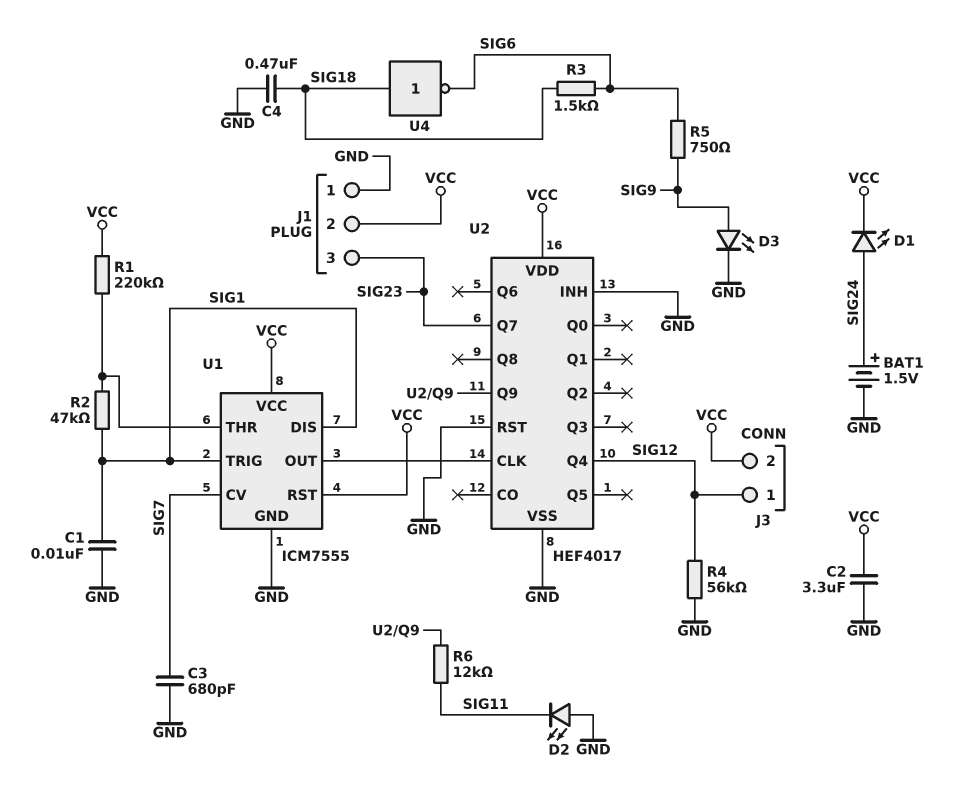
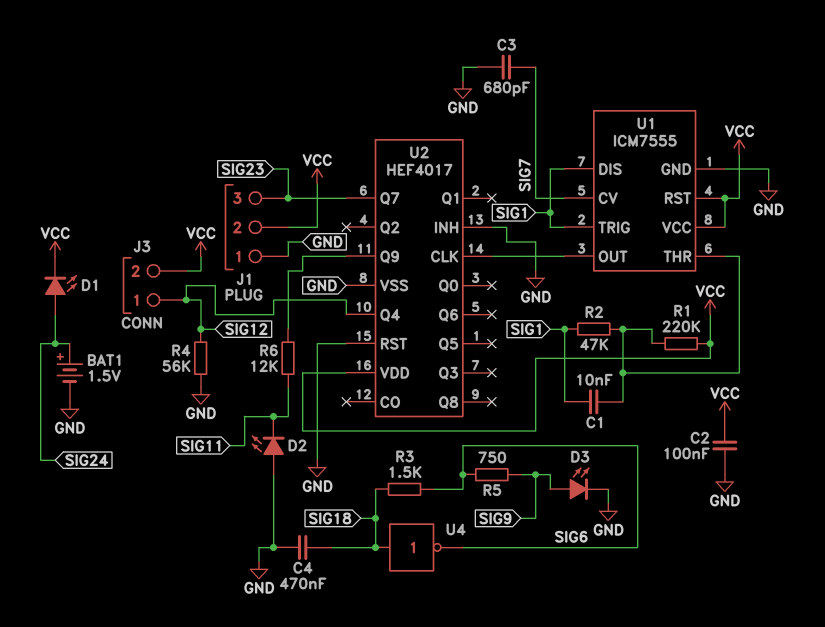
C1: 10nF (GND, SIG1) -> 10nF (SIG1, U1/THR)
C2: 3.3uF (GND, VCC) -> 100nF (GND, VCC)

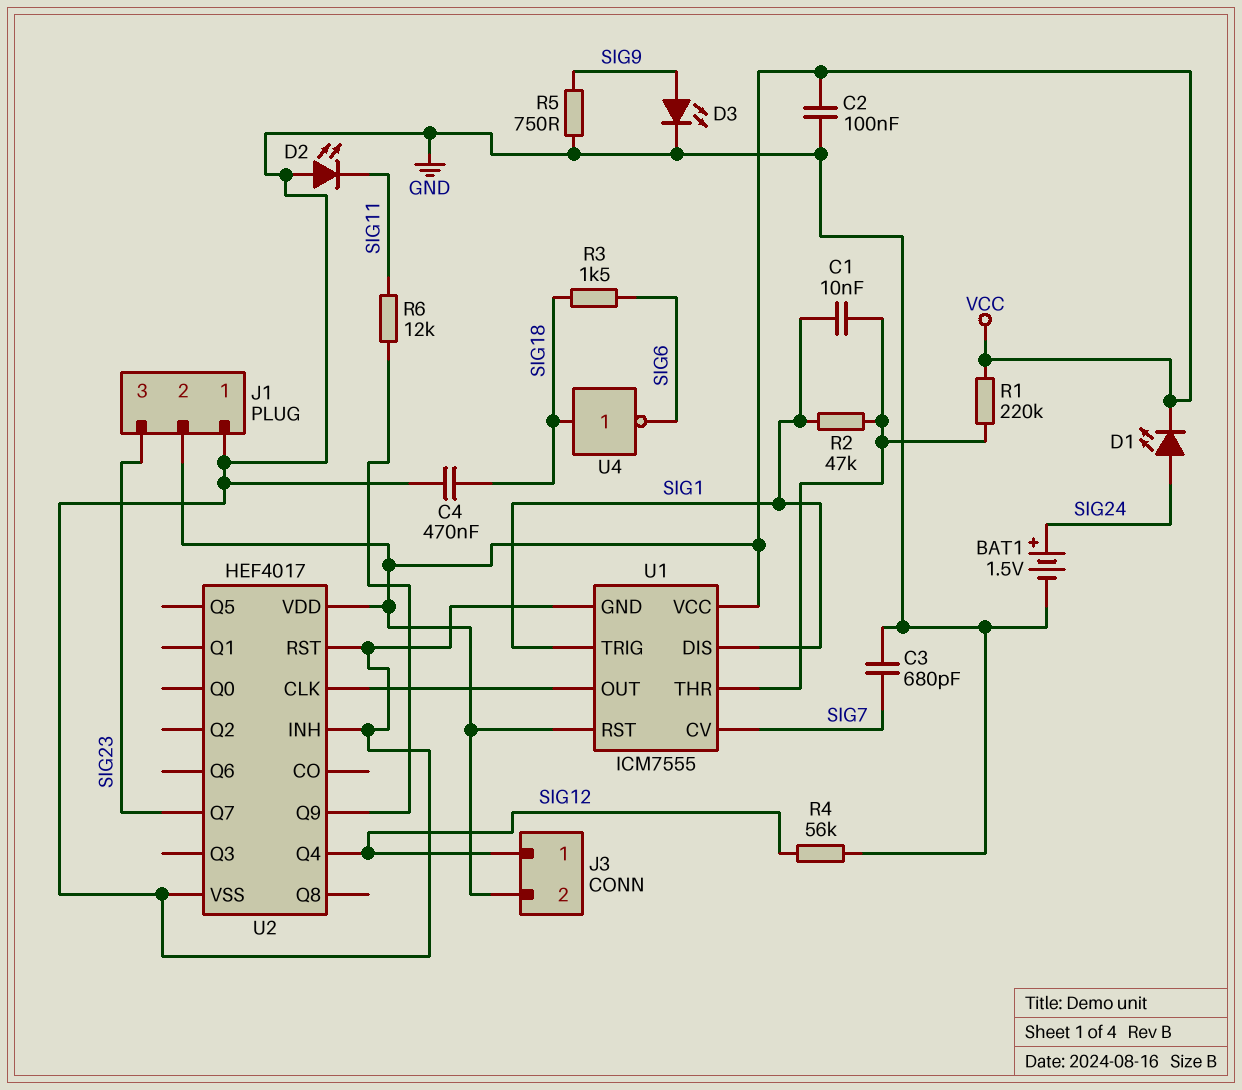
R5: 750 (SIG6, SIG9) -> 750 (GND, SIG9)

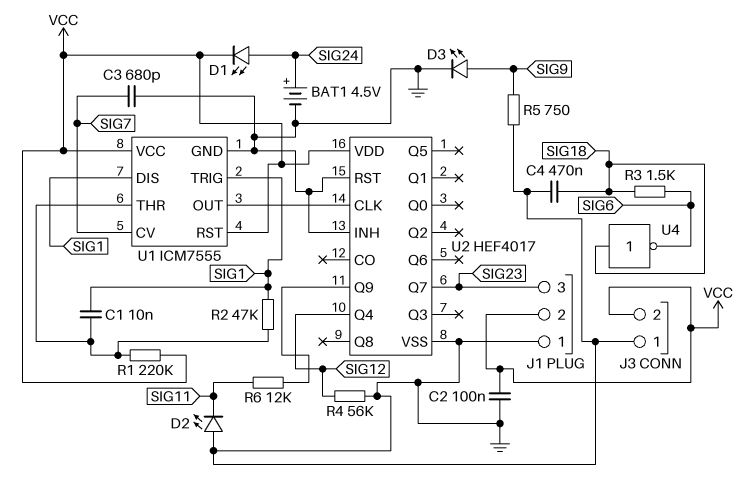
BAT1: 1.5V (plus SIG24, minus GND) -> 4.5V (plus SIG24, minus GND)
J3 pin 1: SIG12 -> GND

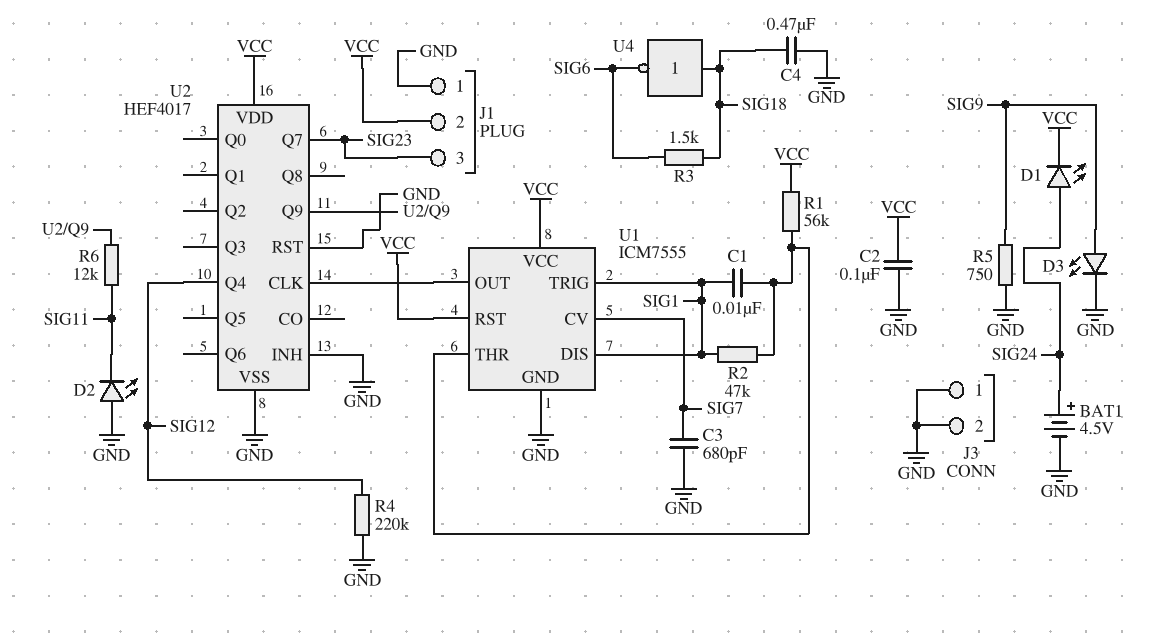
J3 pin 2: VCC -> GND
R1: 220k (U1/THR, VCC) -> 56k (U1/THR, VCC)
R4: 56k (GND, SIG12) -> 220k (GND, SIG12)

